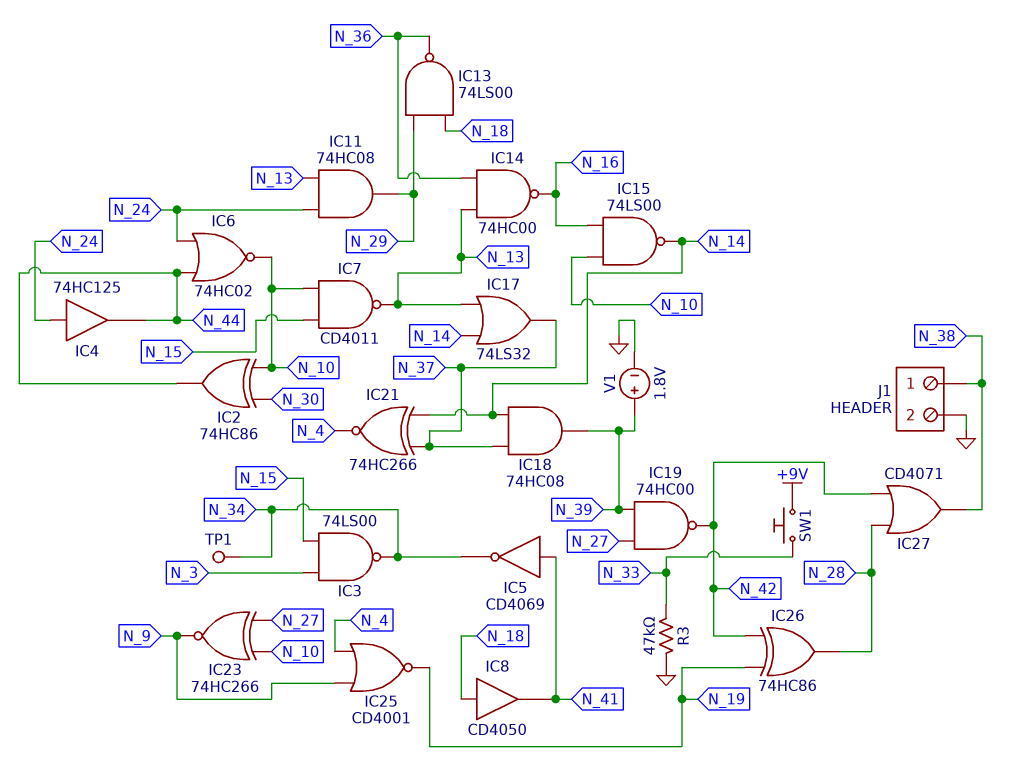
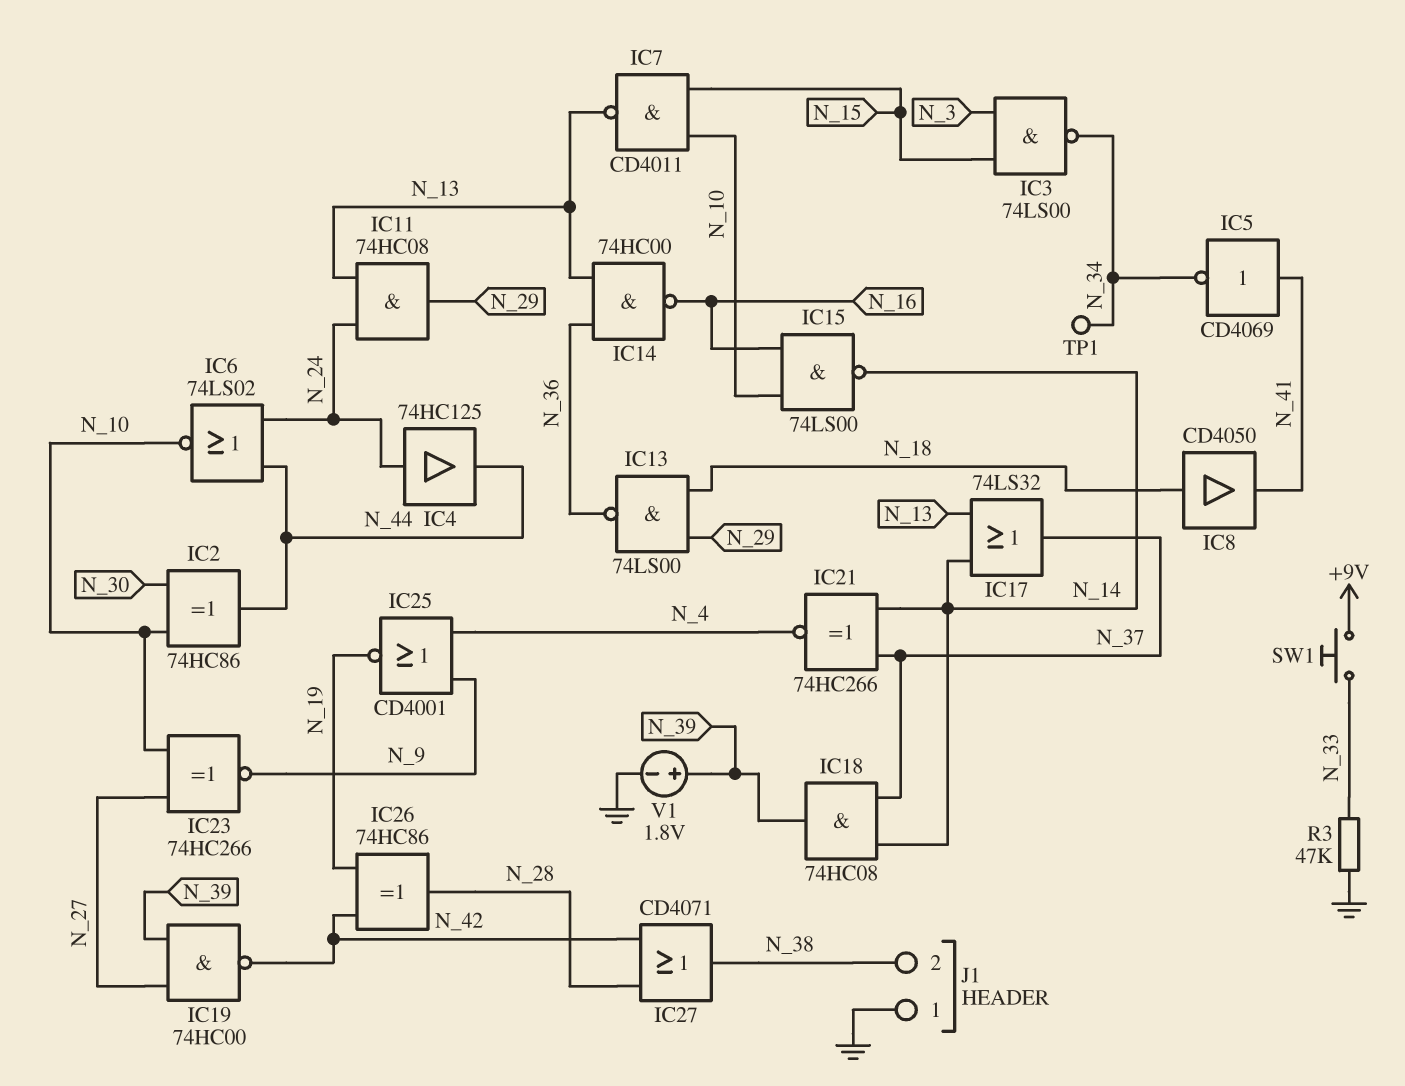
IC6: NOR 74HC02 (in N_24, in N_44, out N_10) -> NOR 74LS02 (in N_24, in N_44, out N_10)
J1 pin 1: N_38 -> GND
J1 pin 2: GND -> N_38

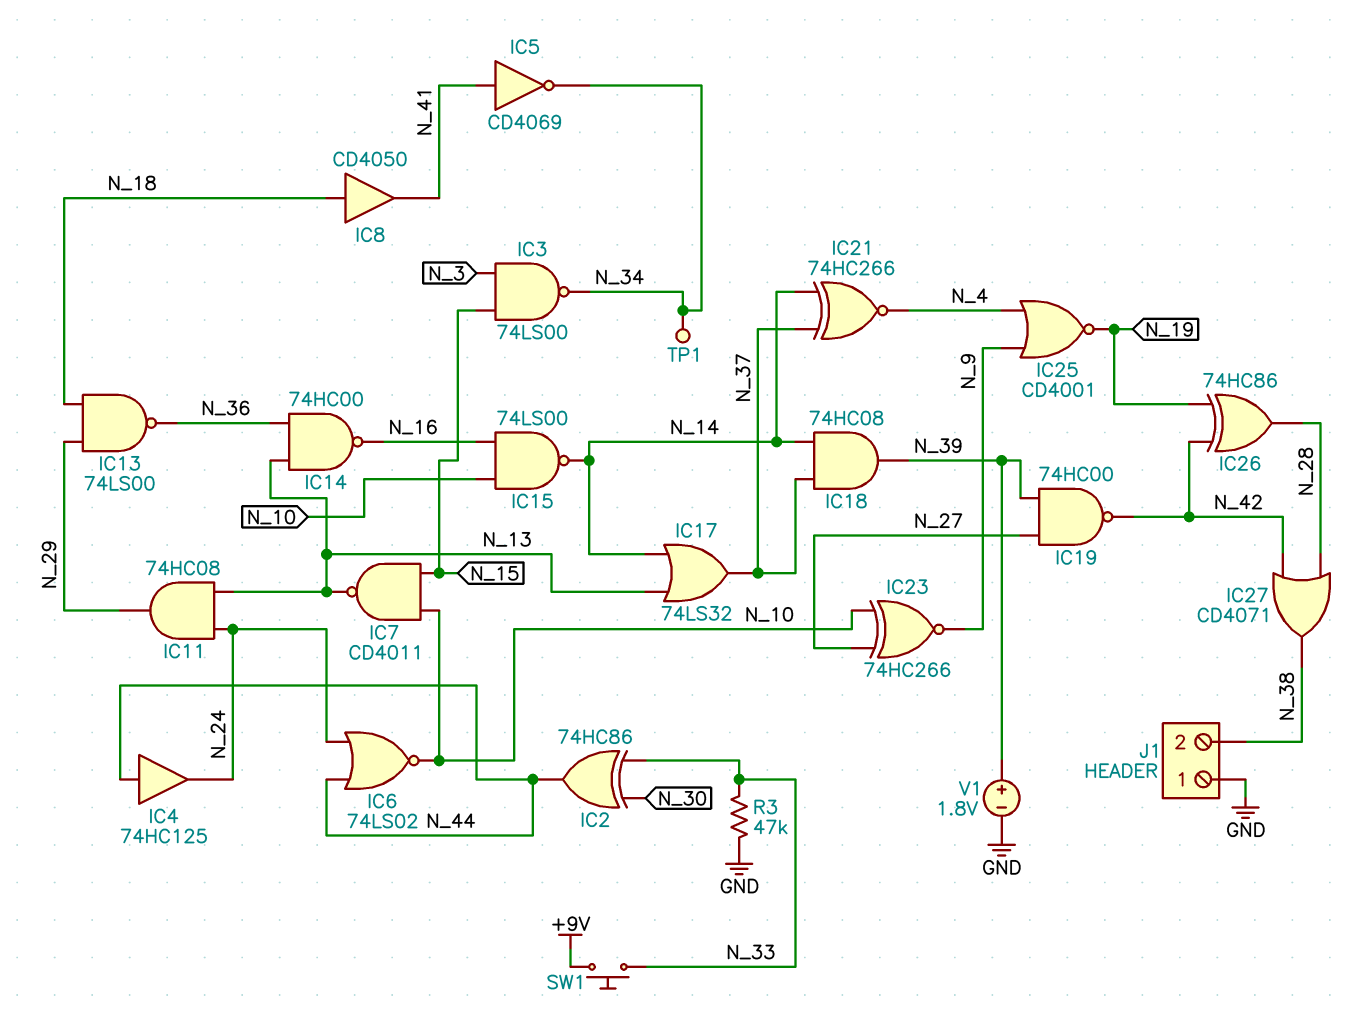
IC2: XOR 74HC86 (in N_10, in N_30, out N_44) -> XOR 74HC86 (in N_30, in N_33, out N_44)
IC4: buffer 74HC125 (in N_24, out N_44) -> buffer 74HC125 (in N_44, out N_24)

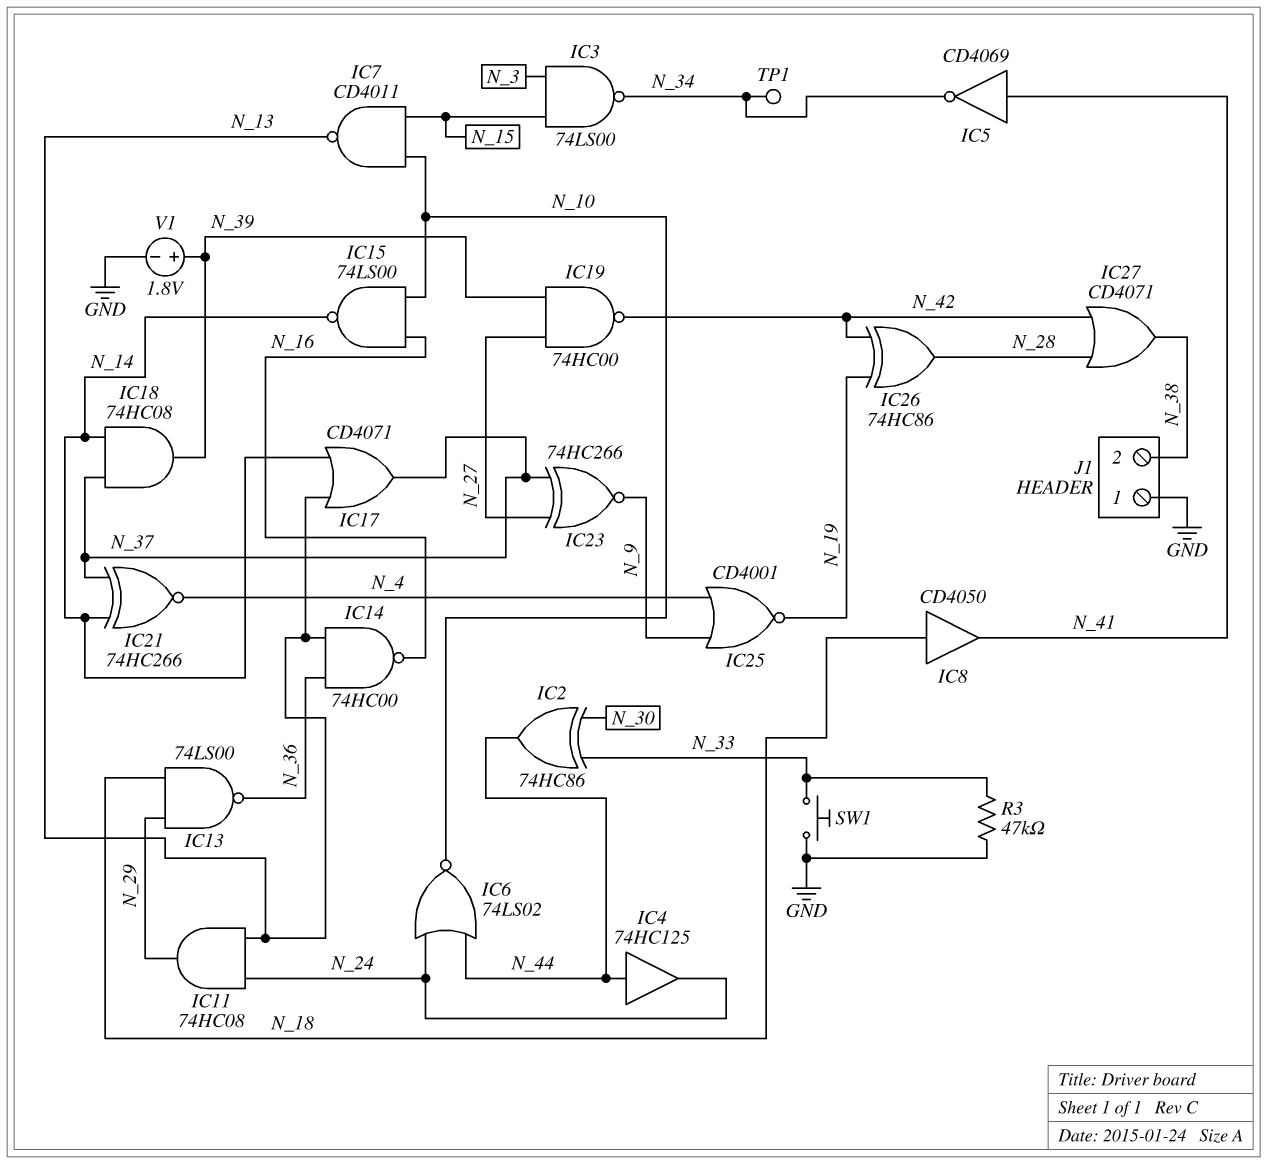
IC17: OR 74LS32 (in N_13, in N_14, out N_37) -> OR CD4071 (in N_13, in N_14, out N_37)
IC23: XNOR 74HC266 (in N_10, in N_27, out N_9) -> XNOR 74HC266 (in N_27, in N_37, out N_9)
SW1: button (+9V, N_33) -> button (GND, N_33)

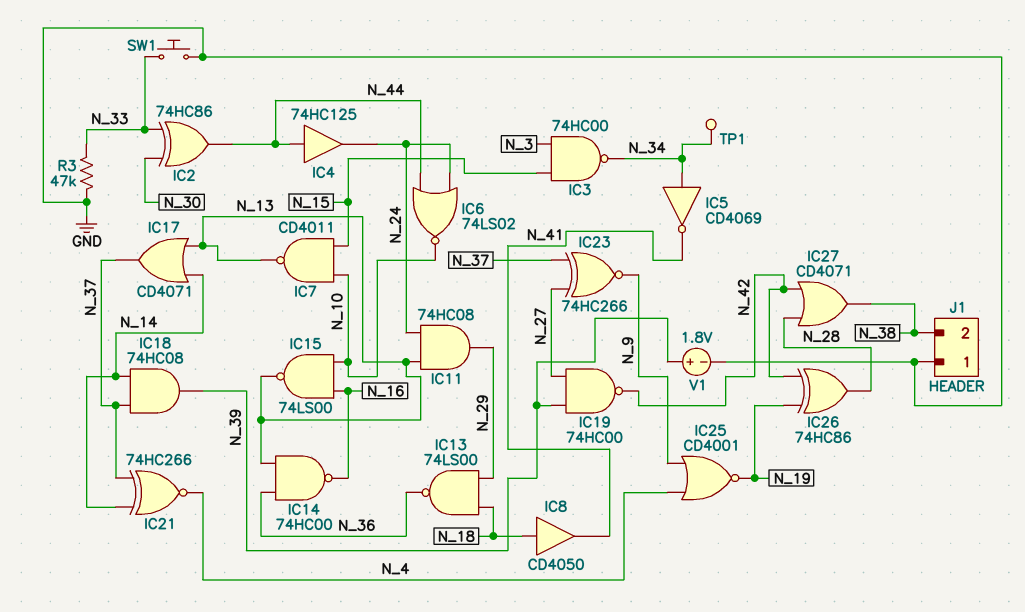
IC3: NAND 74LS00 (in N_3, in N_15, out N_34) -> NAND 74HC00 (in N_3, in N_15, out N_34)
IC5: NOT CD4069 (in N_41, out N_34) -> NOT CD4069 (in N_34, out N_41)
IC15: NAND 74LS00 (in N_10, in N_16, out N_14) -> NAND 74LS00 (in N_10, in N_16, out N_13)

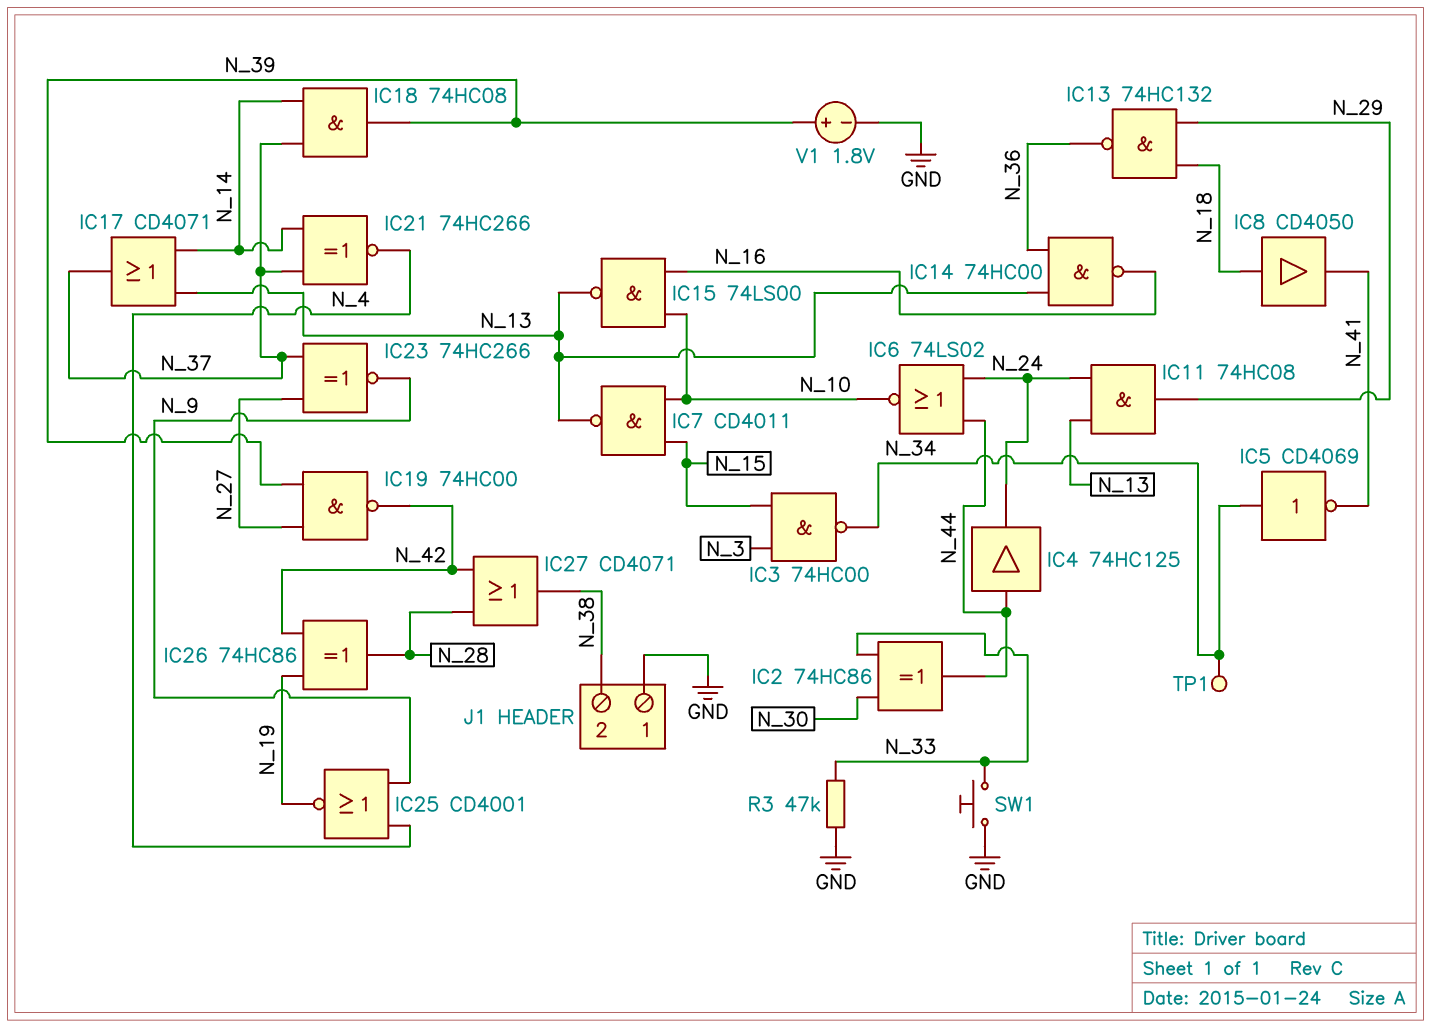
IC13: NAND 74LS00 (in N_18, in N_29, out N_36) -> NAND 74HC132 (in N_18, in N_29, out N_36)

